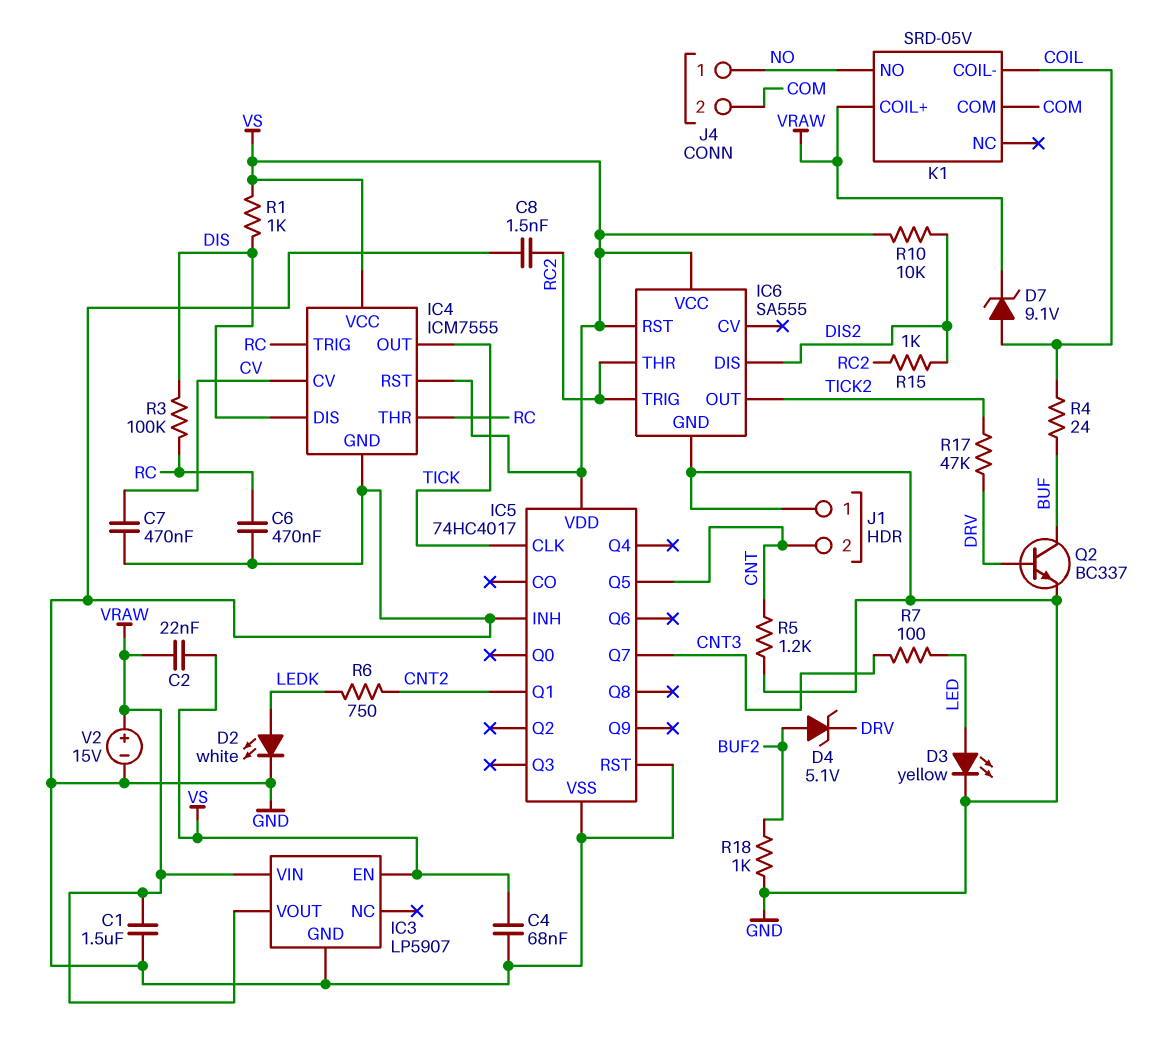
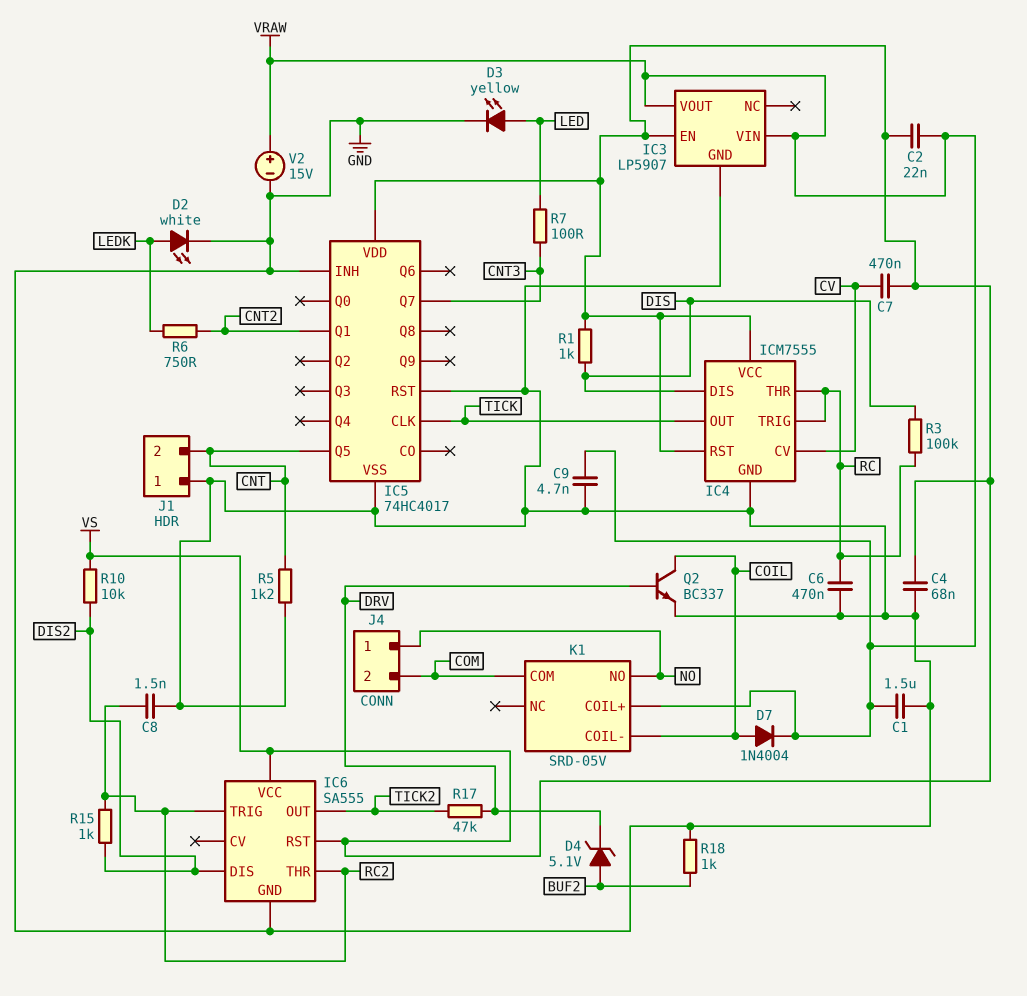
C7: 470nF (CV, GND) -> 470nF (CV, VS)
C9: none -> 4.7nF (GND, VRAW)
D7: zener 9.1V (A COIL, K VRAW) -> diode 1N4004 (A COIL, K VRAW)
Q2: NPN BC337 (B DRV, C BUF, E GND) -> NPN BC337 (B DRV, C COIL, E GND)
R4: 24 (BUF, COIL) -> none

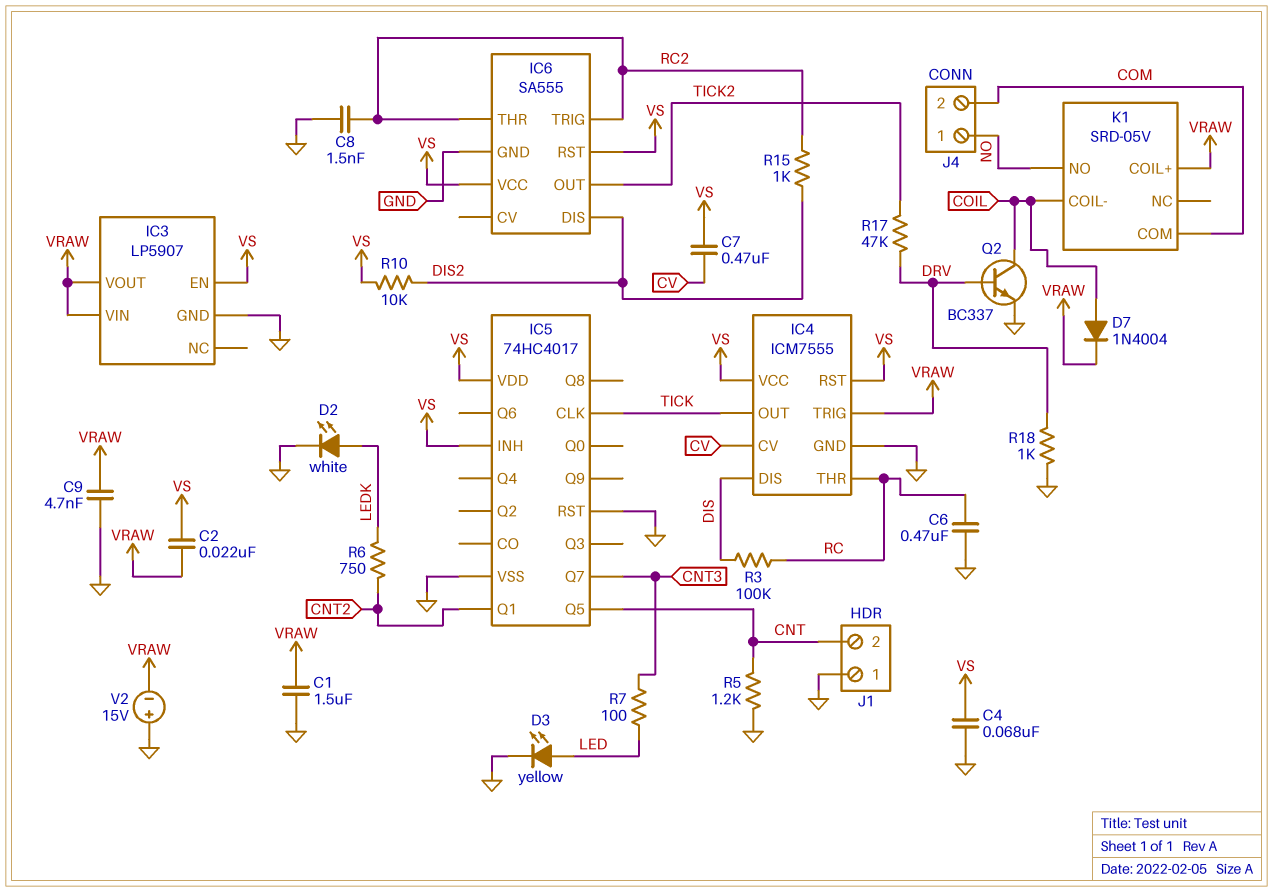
D4: zener 5.1V (A BUF2, K DRV) -> none
IC4 pin TRIG: RC -> VRAW
IC5 pin INH: GND -> VS
R1: 1k (DIS, VS) -> none
R18: 1k (BUF2, GND) -> 1k (DRV, GND)
V2: 15V (plus VRAW, minus GND) -> 15V (plus GND, minus VRAW)

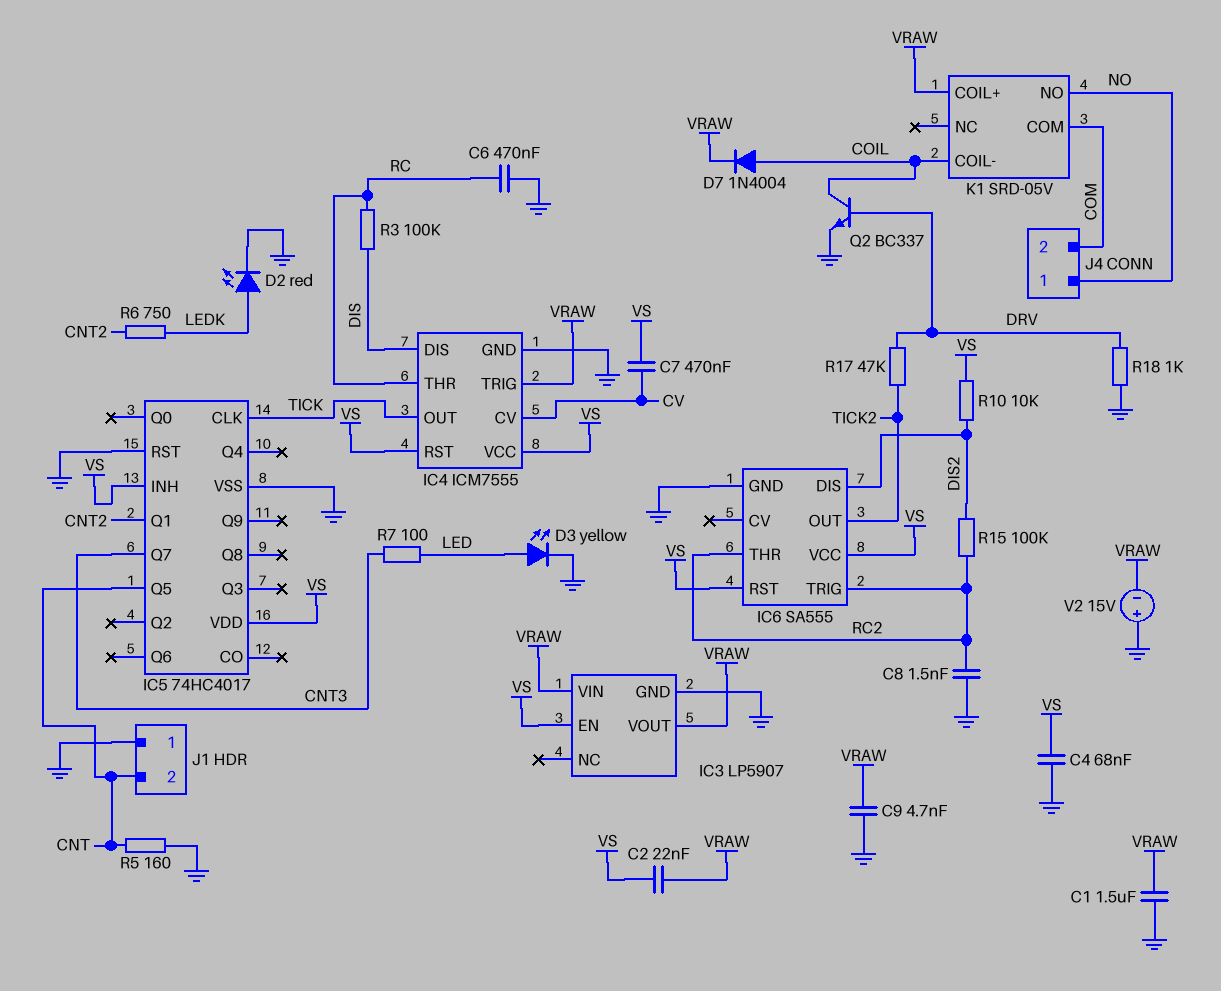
D2: LED white (A LEDK, K GND) -> LED red (A LEDK, K GND)
R5: 1.2k (CNT, GND) -> 160 (CNT, GND)
R15: 1k (DIS2, RC2) -> 100k (DIS2, RC2)

